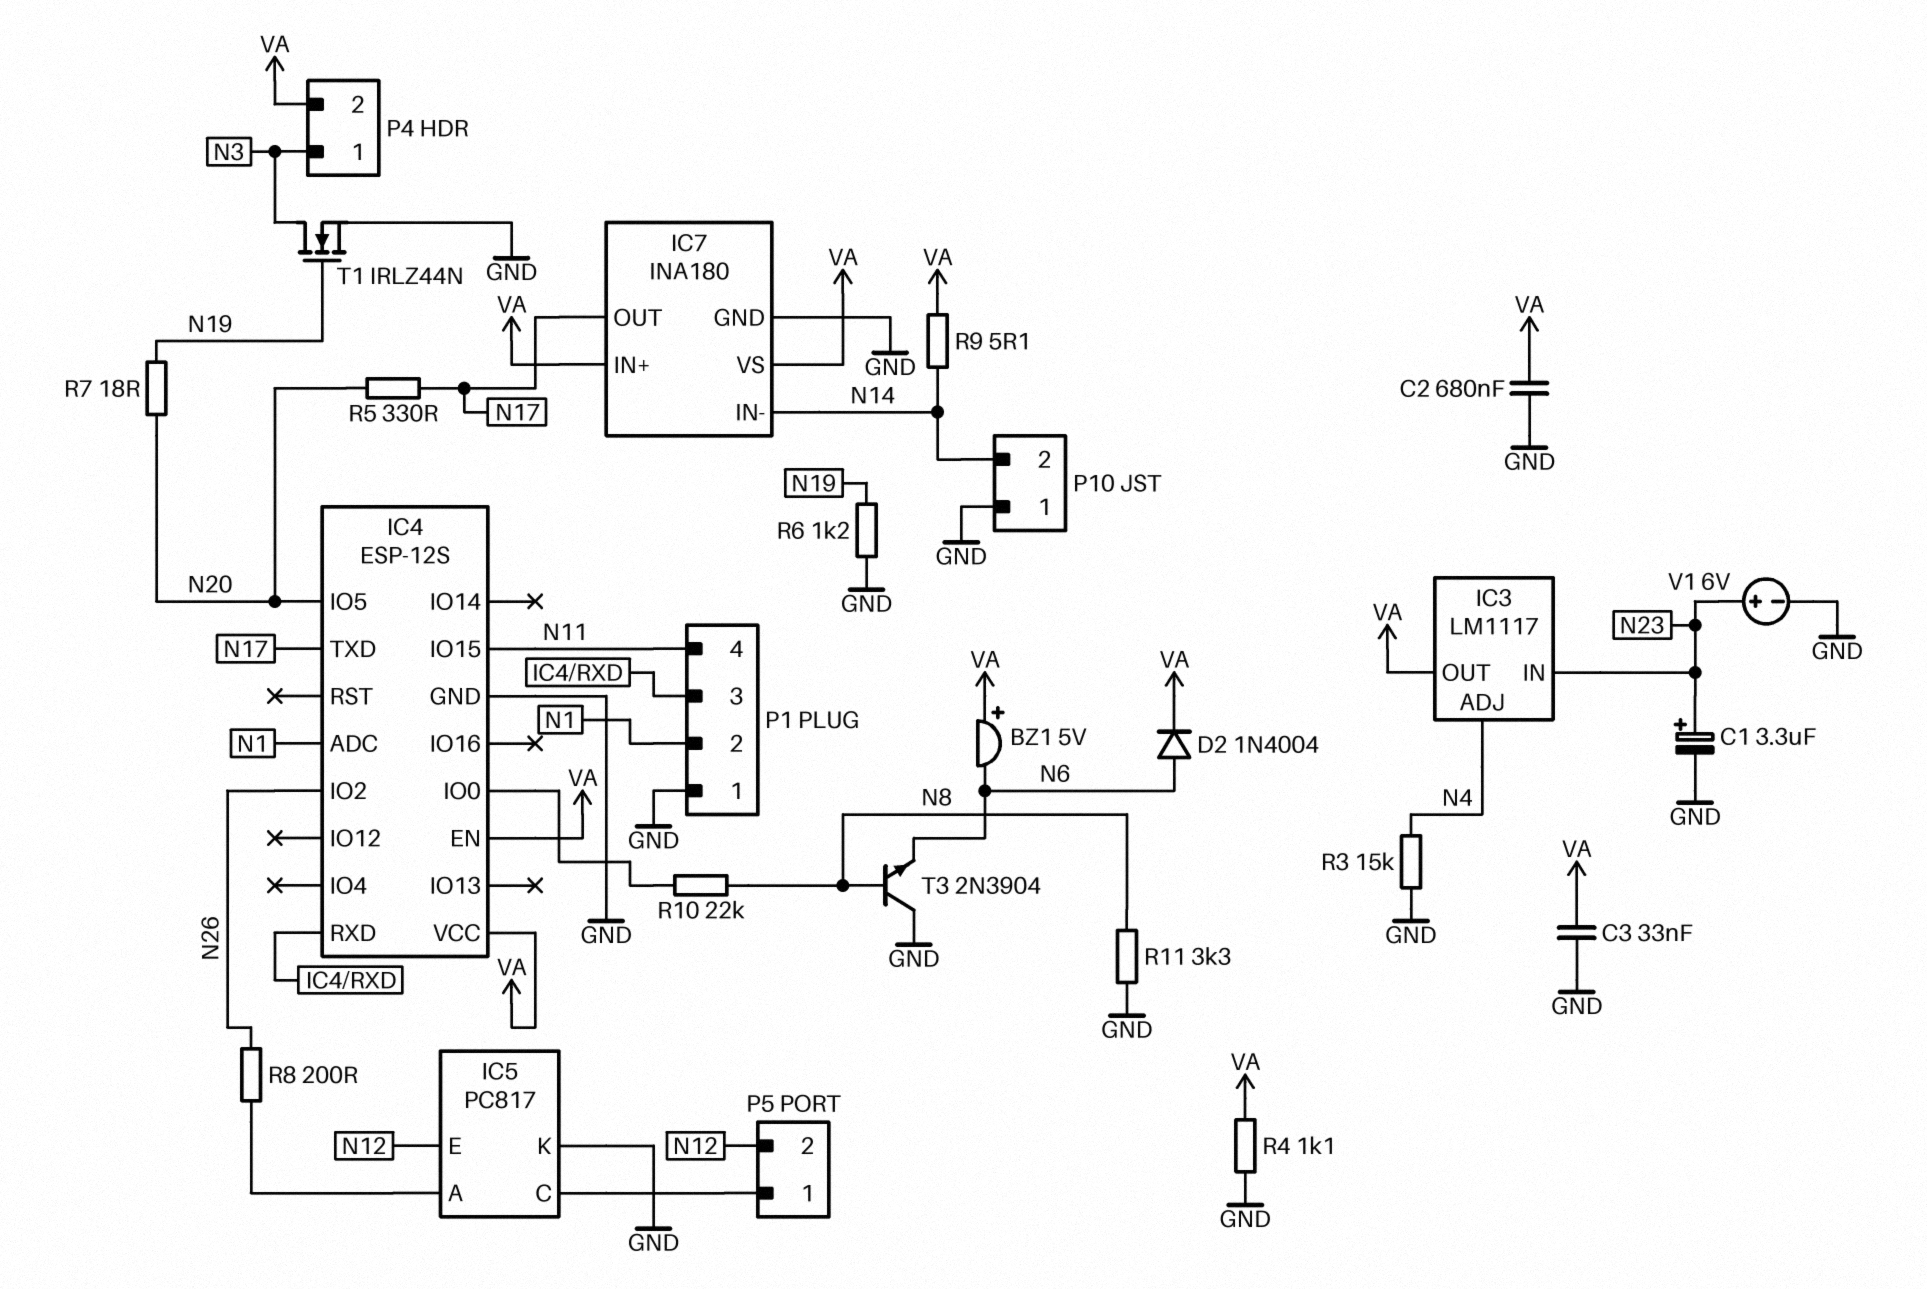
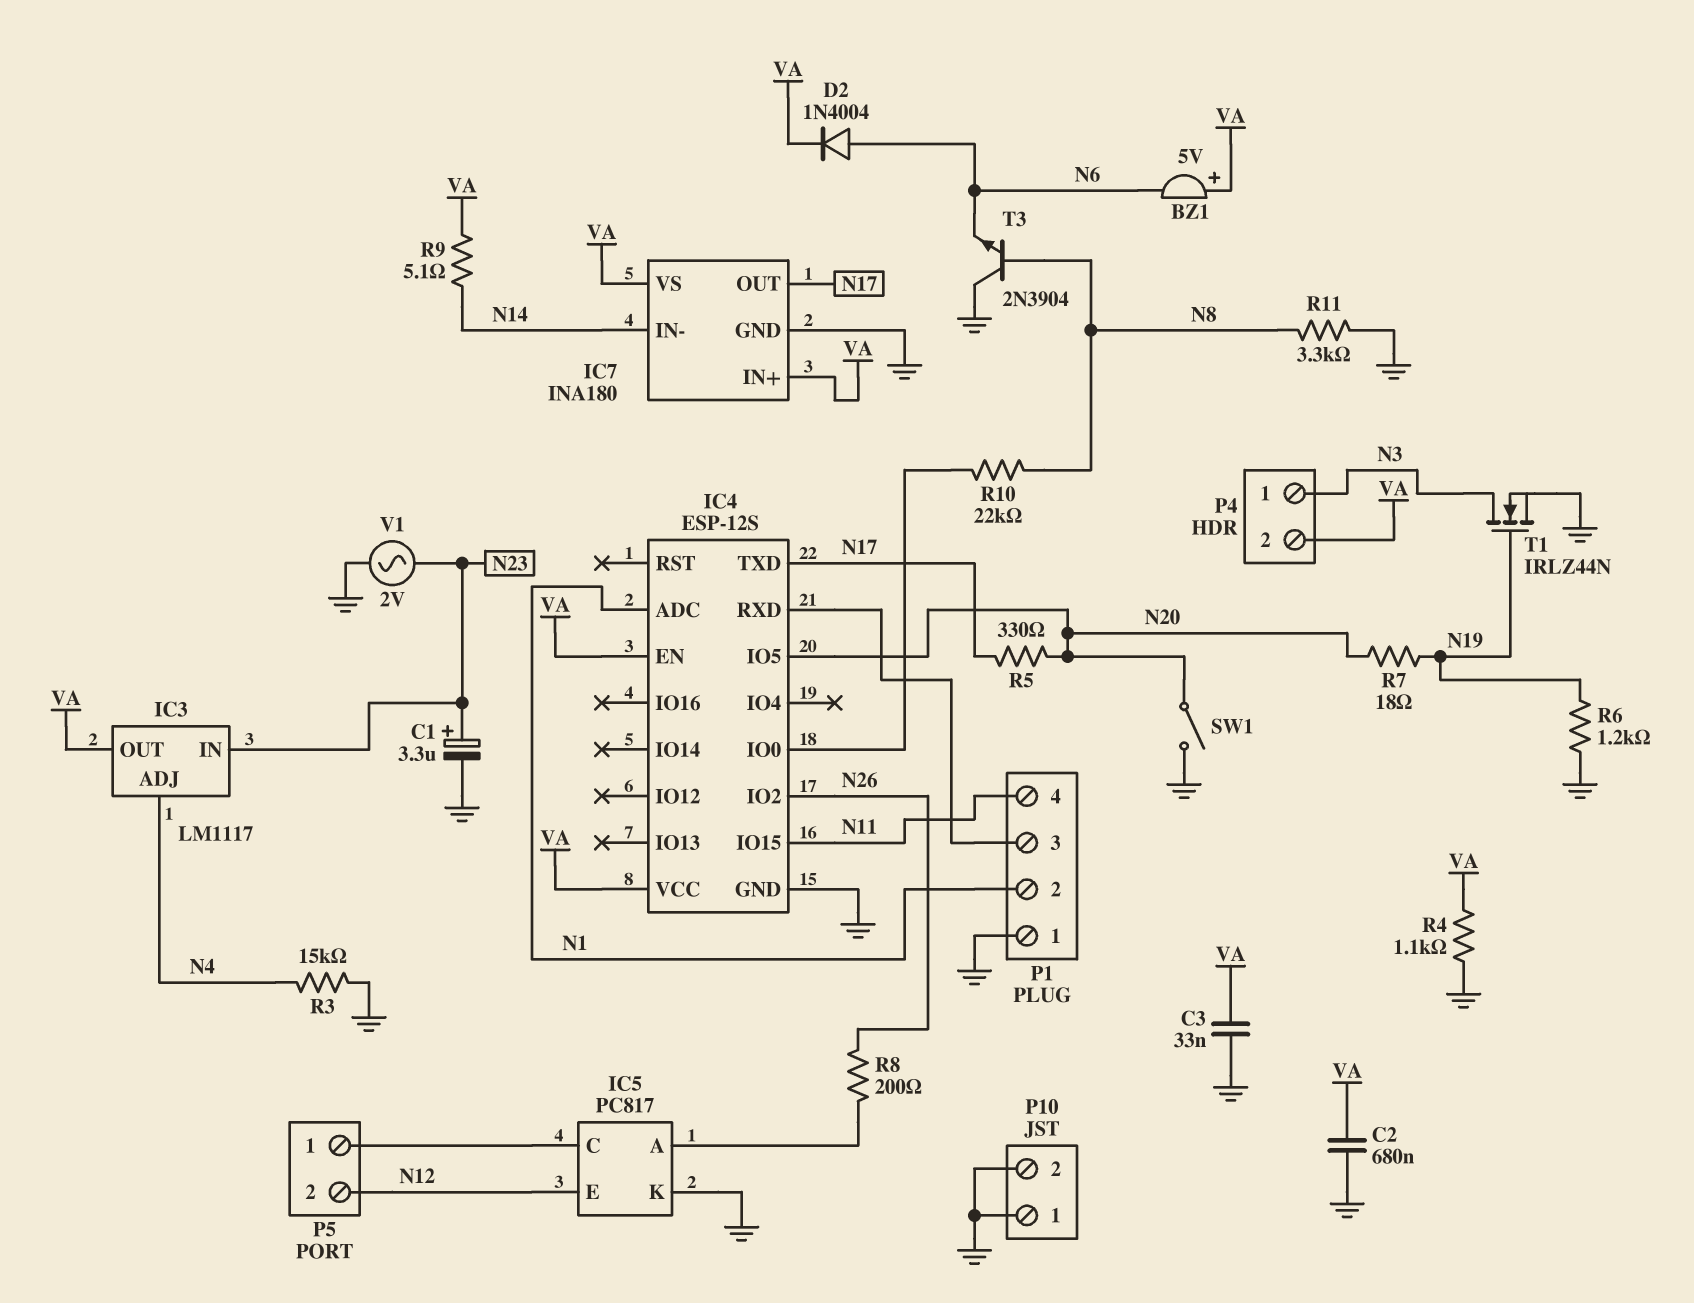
P10 pin 2: N14 -> GND
SW1: none -> switch (GND, N20)
V1: 6V (plus N23, minus GND) -> AC 2V (GND, N23)

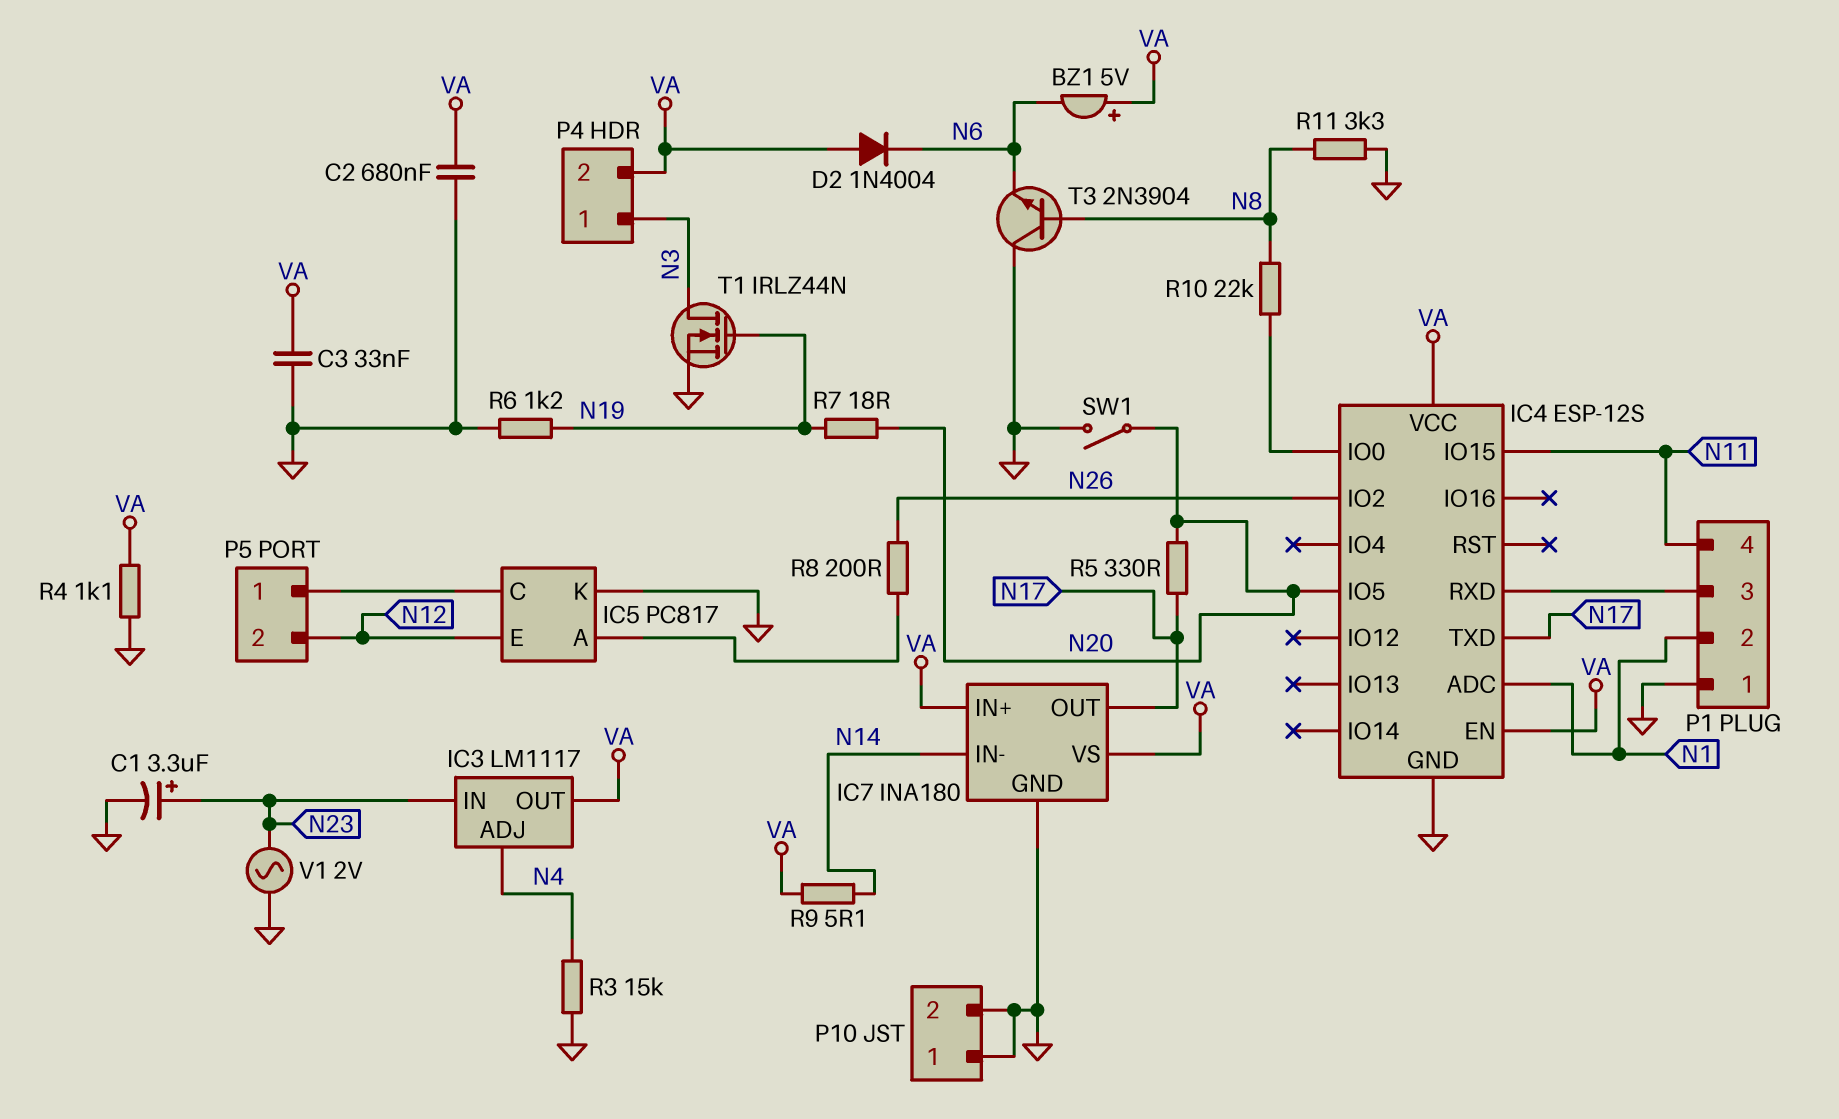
D2: diode 1N4004 (A N6, K VA) -> diode 1N4004 (A VA, K N6)

